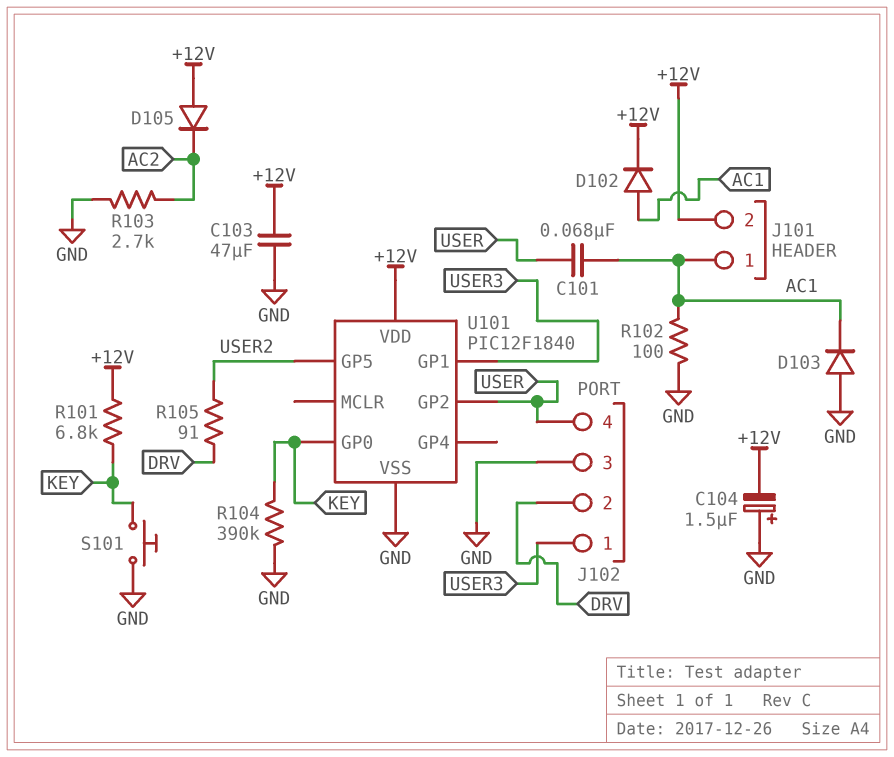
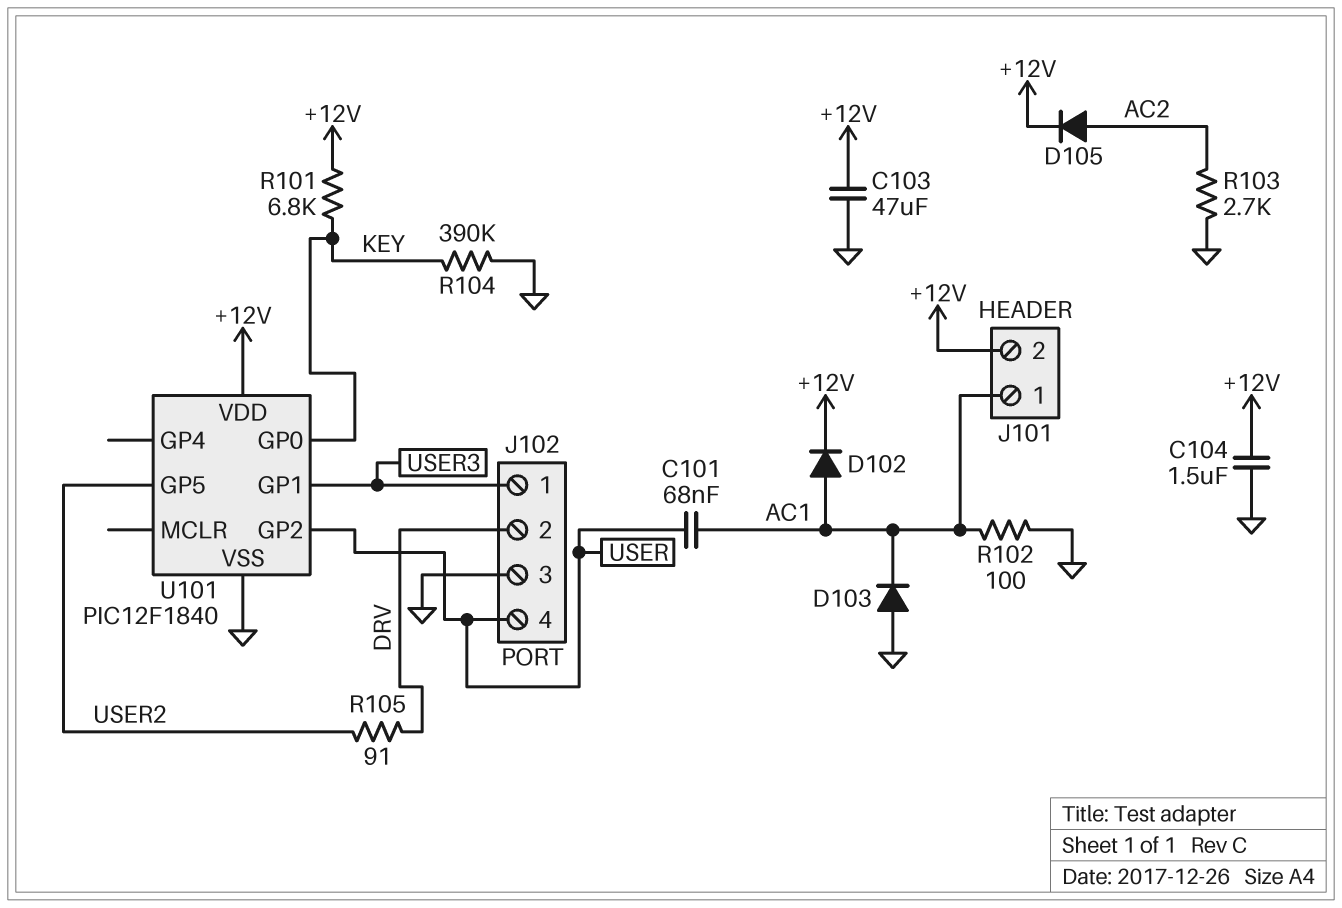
C104: 1.5uF (plus GND, minus +12V) -> 1.5uF (+12V, GND)
D105: diode (A +12V, K AC2) -> diode (A AC2, K +12V)
S101: button (GND, KEY) -> none

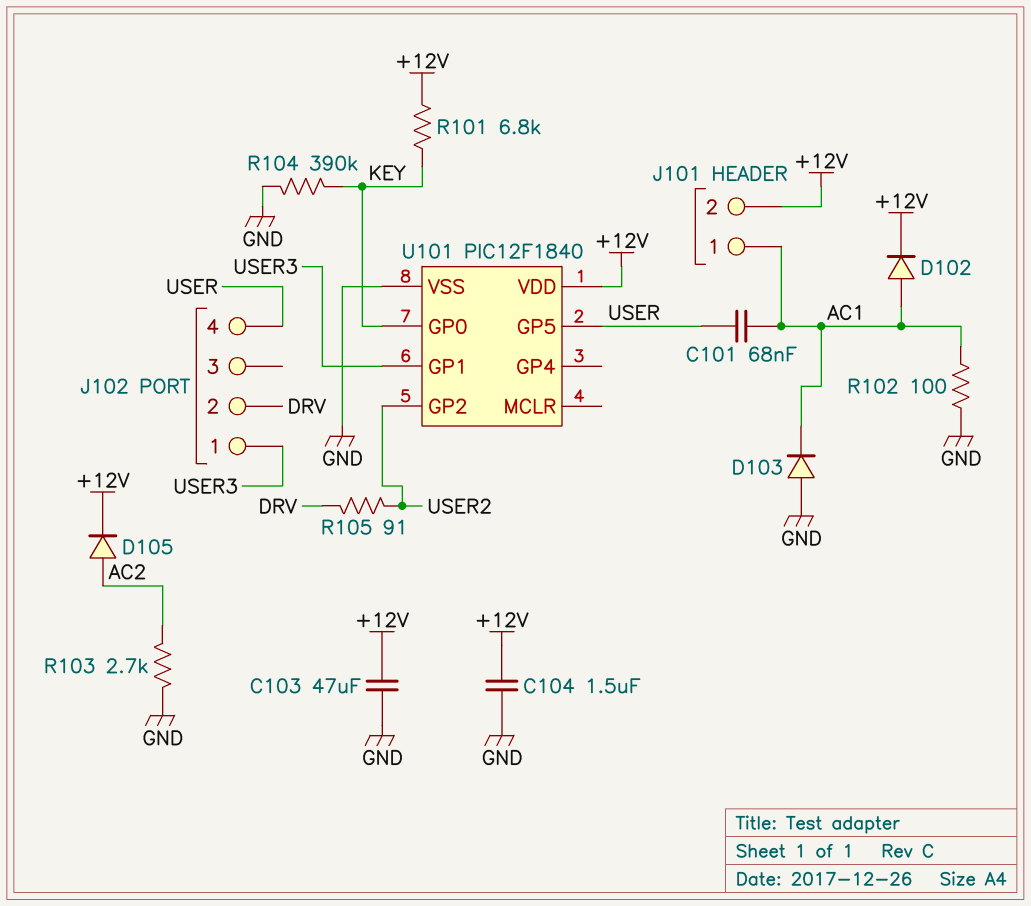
J102 pin 3: GND -> none
U101 pin GP2: USER -> USER2
U101 pin GP5: USER2 -> USER

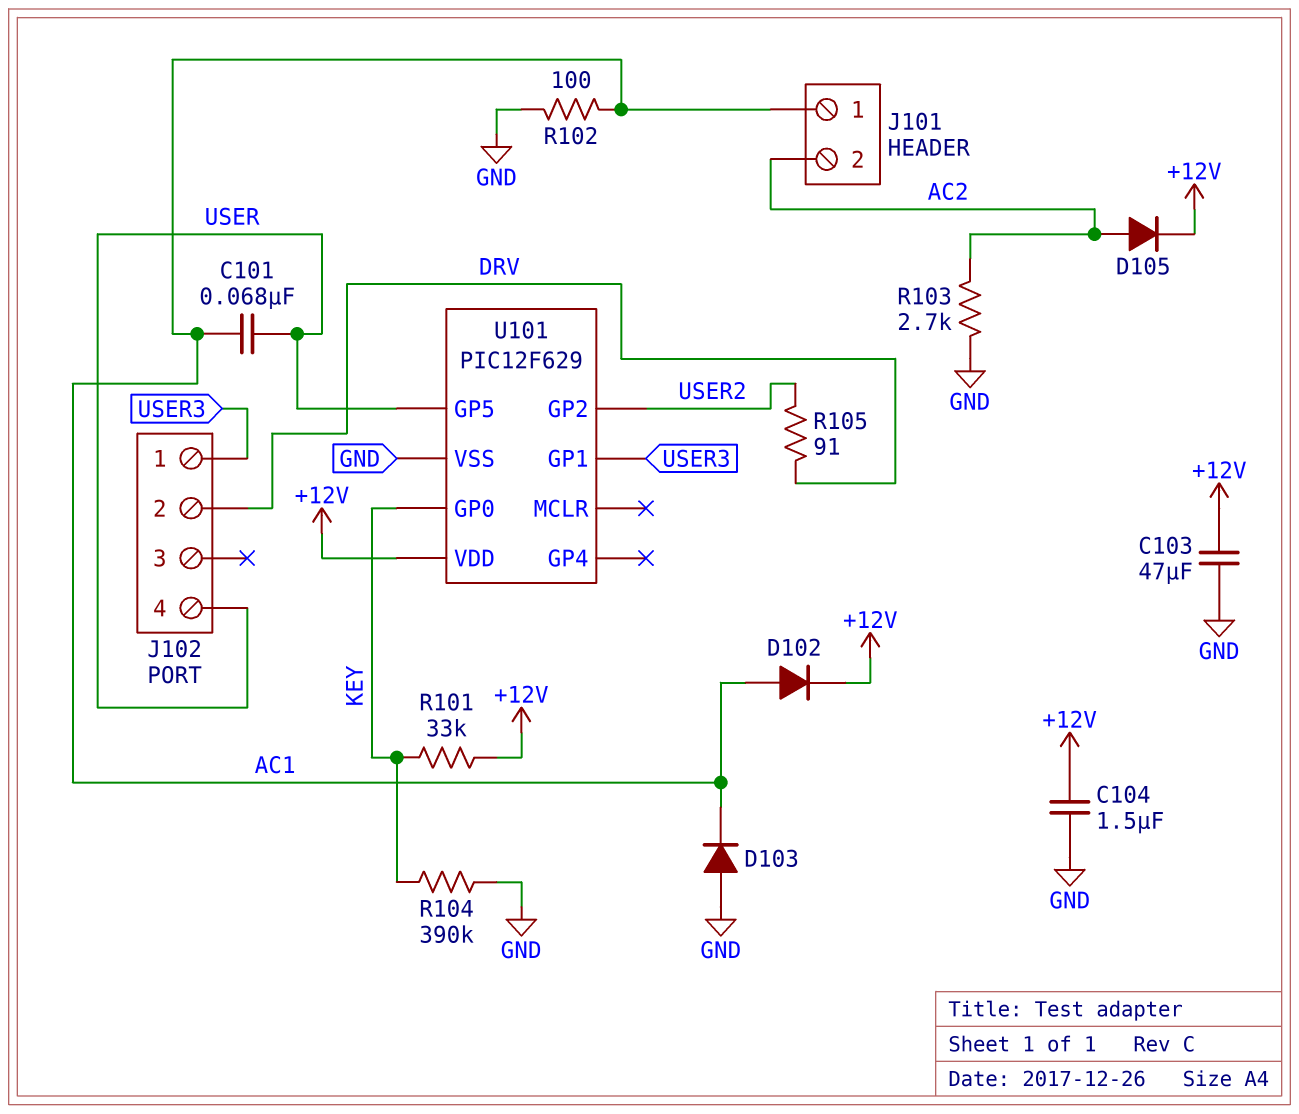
J101 pin 2: +12V -> AC2
R101: 6.8k (+12V, KEY) -> 33k (+12V, KEY)
U101: PIC12F1840 -> PIC12F629

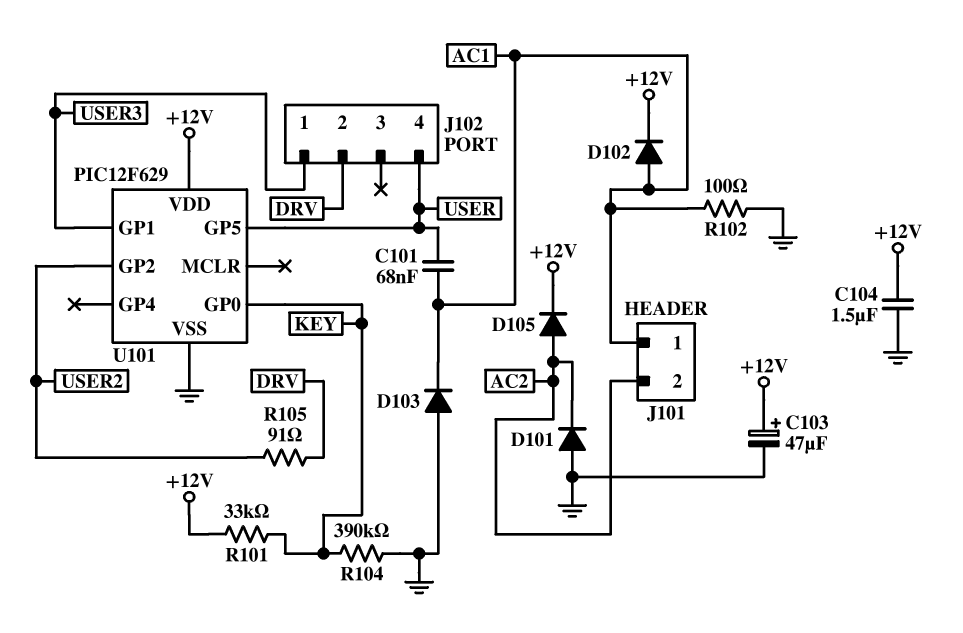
C103: 47uF (+12V, GND) -> 47uF (plus +12V, minus GND)
D101: none -> diode (A GND, K AC2)
R103: 2.7k (AC2, GND) -> none

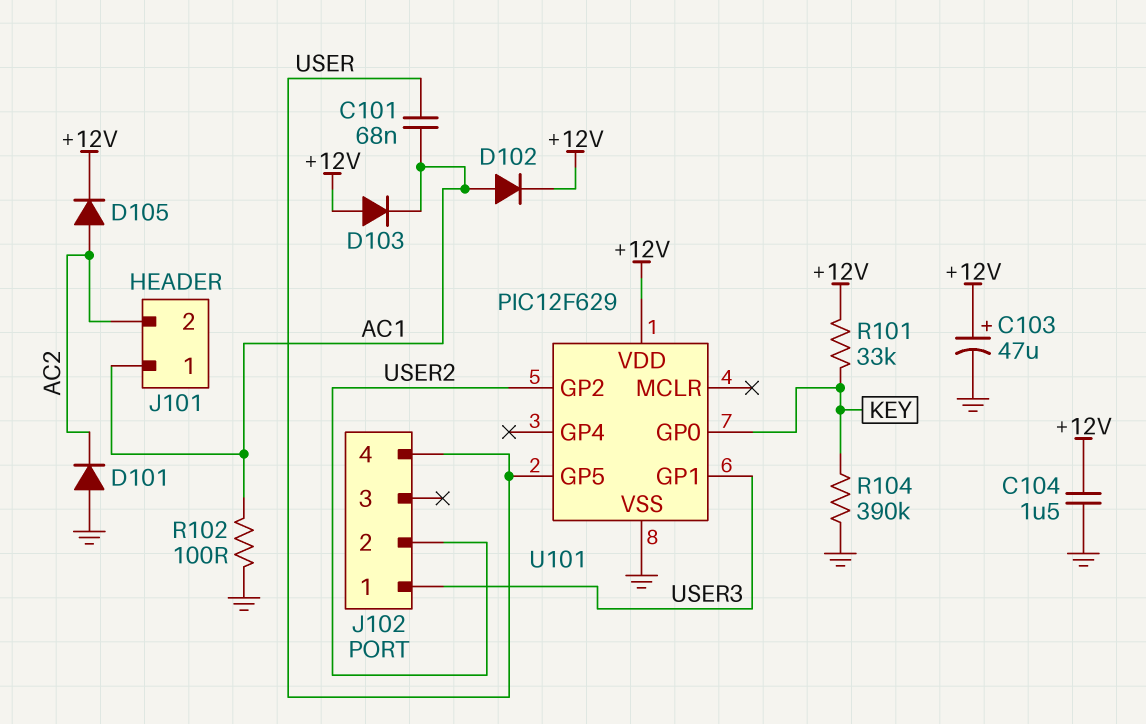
D103: diode (A GND, K AC1) -> diode (A +12V, K AC1)
J102 pin 2: DRV -> USER2
R105: 91 (DRV, USER2) -> none

